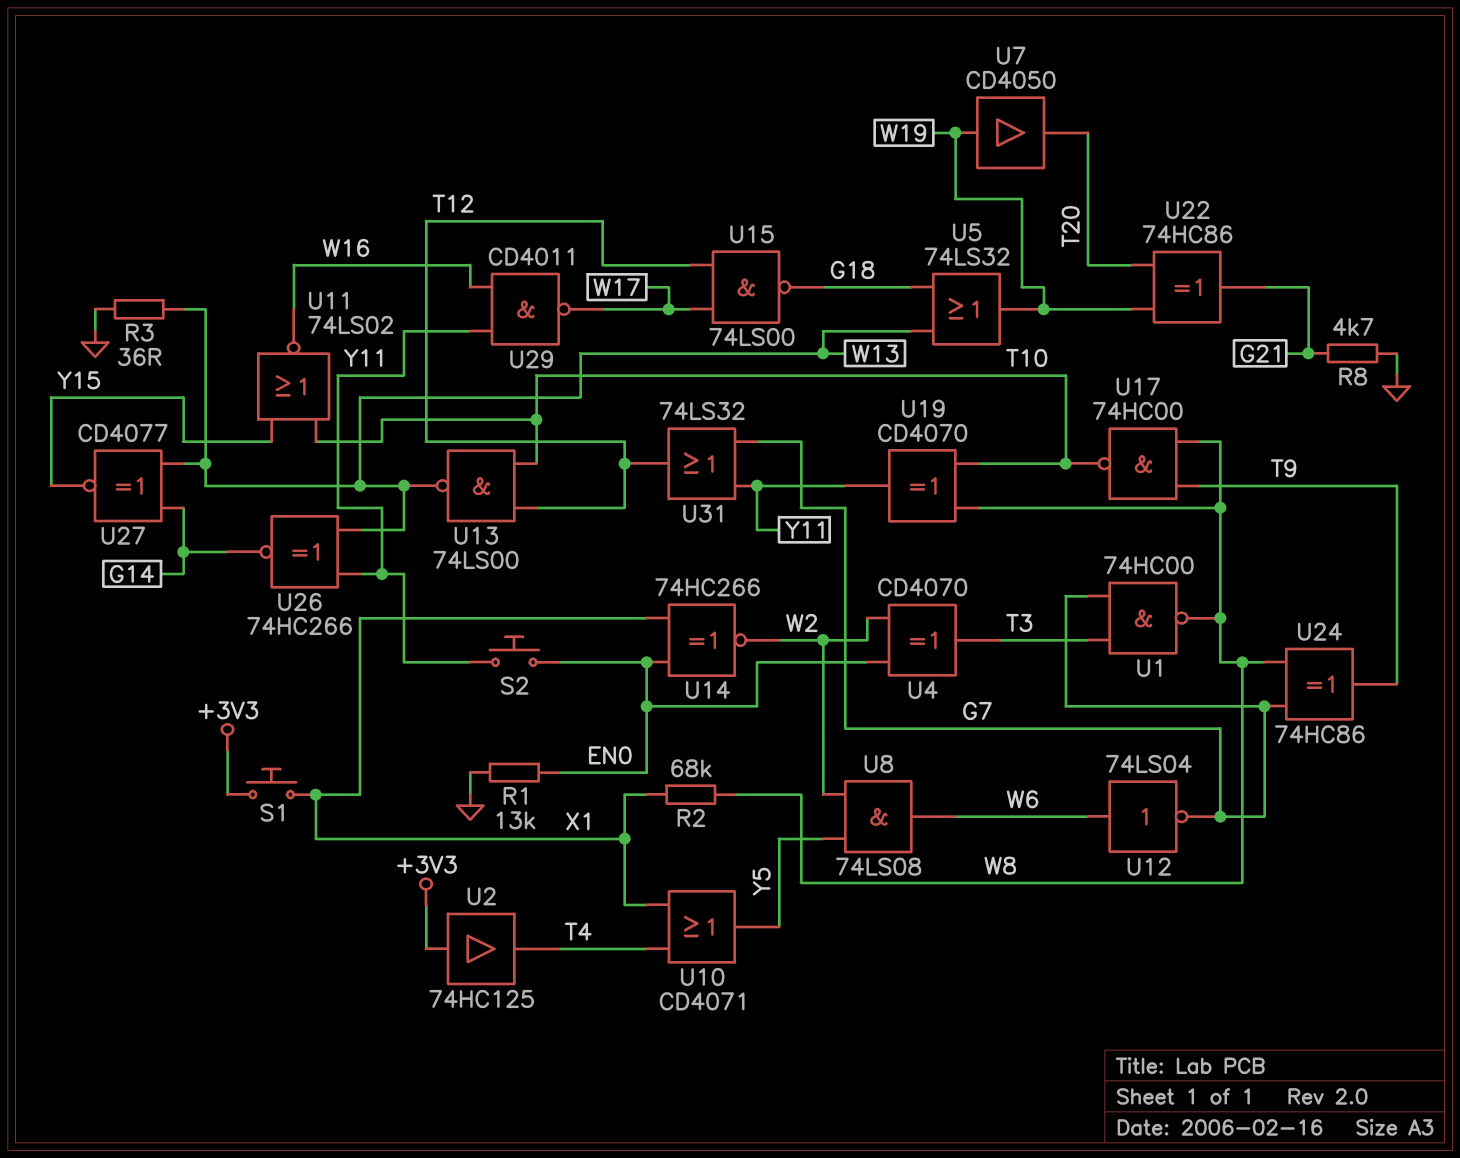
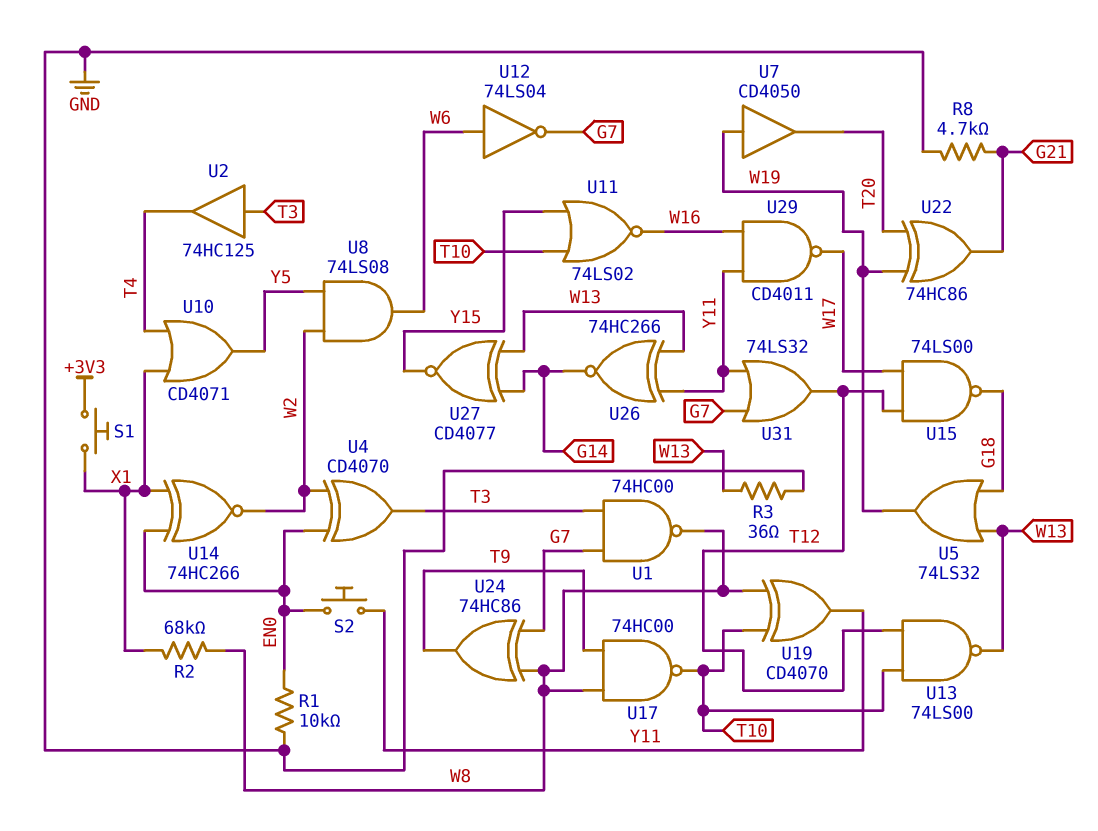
R1: 13k (EN0, GND) -> 10k (EN0, GND)
U2: buffer 74HC125 (in +3V3, out T4) -> buffer 74HC125 (in T3, out T4)

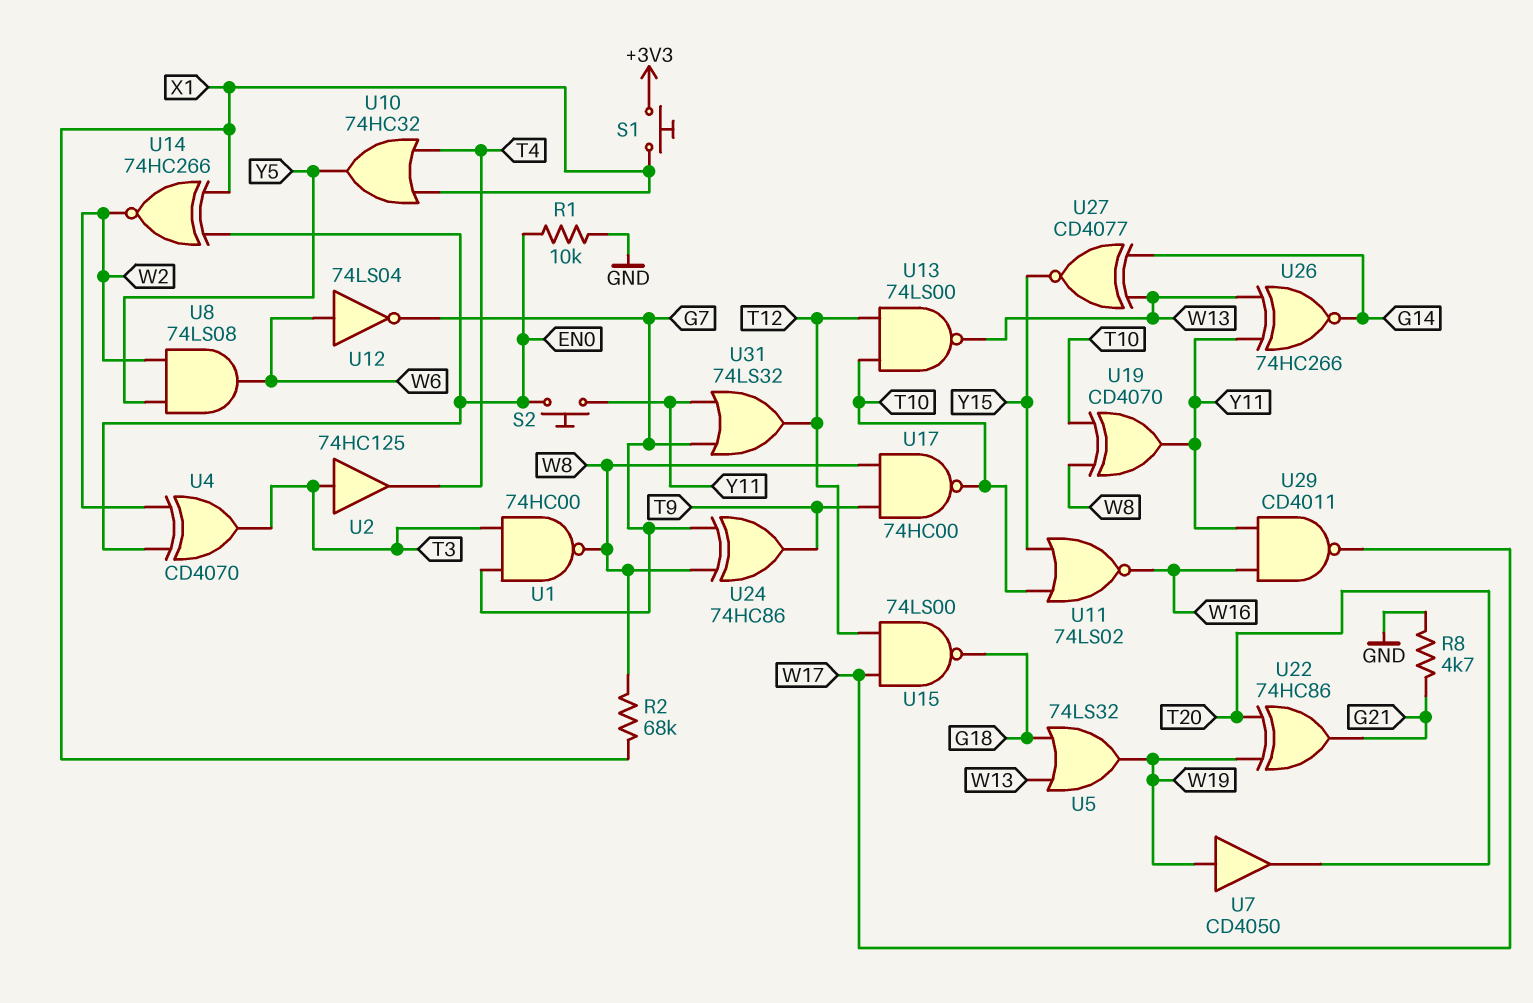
R3: 36 (GND, W13) -> none
U10: OR CD4071 (in T4, in X1, out Y5) -> OR 74HC32 (in T4, in X1, out Y5)

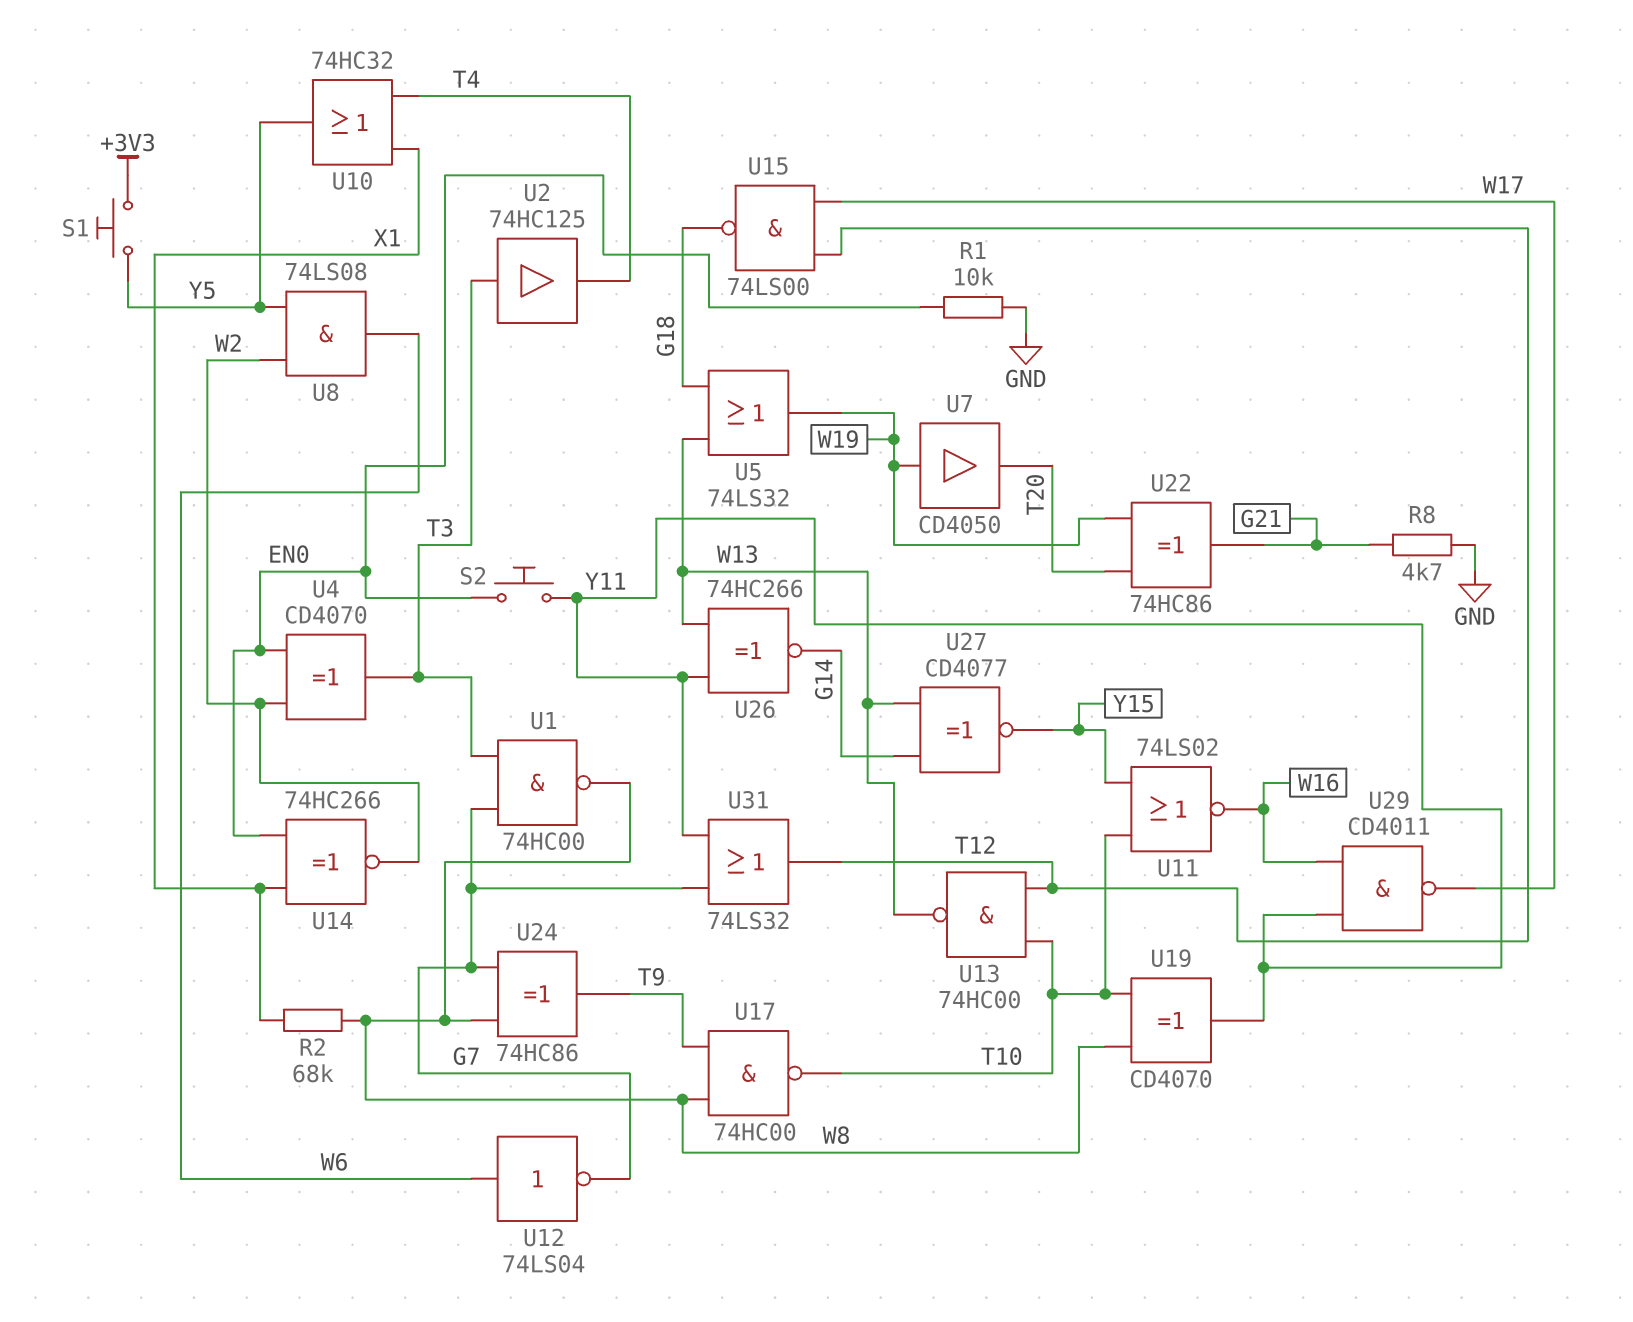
S1: button (+3V3, X1) -> button (+3V3, Y5)
U13: NAND 74LS00 (in T10, in T12, out W13) -> NAND 74HC00 (in T10, in T12, out W13)

